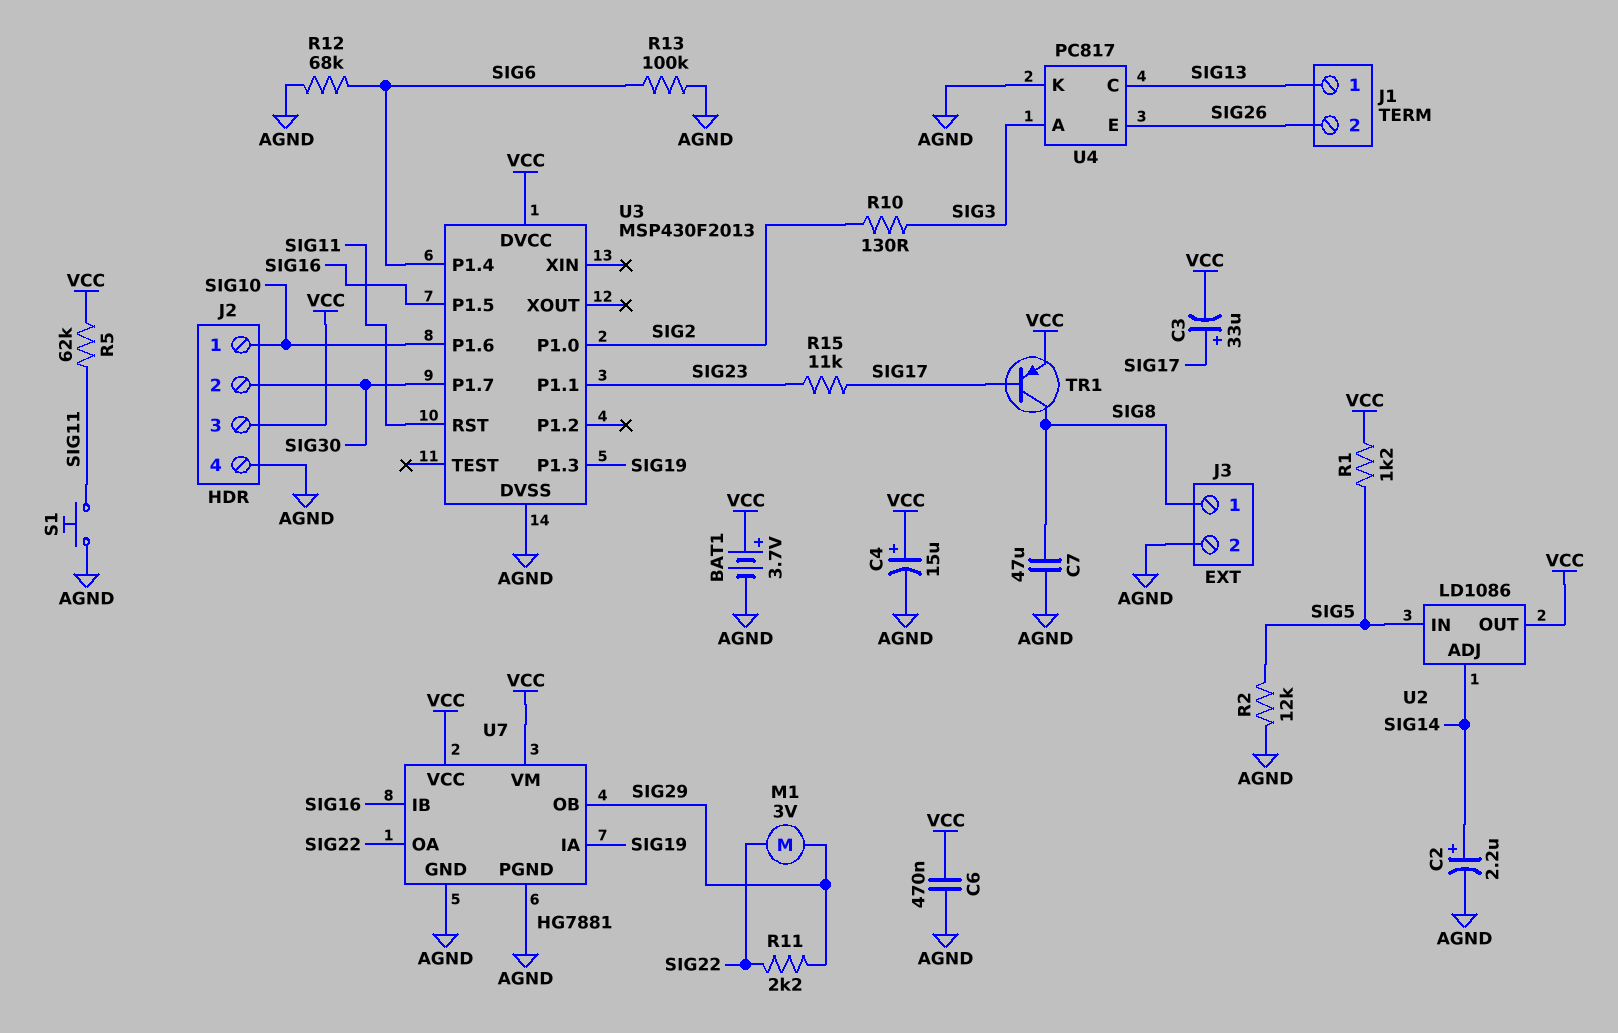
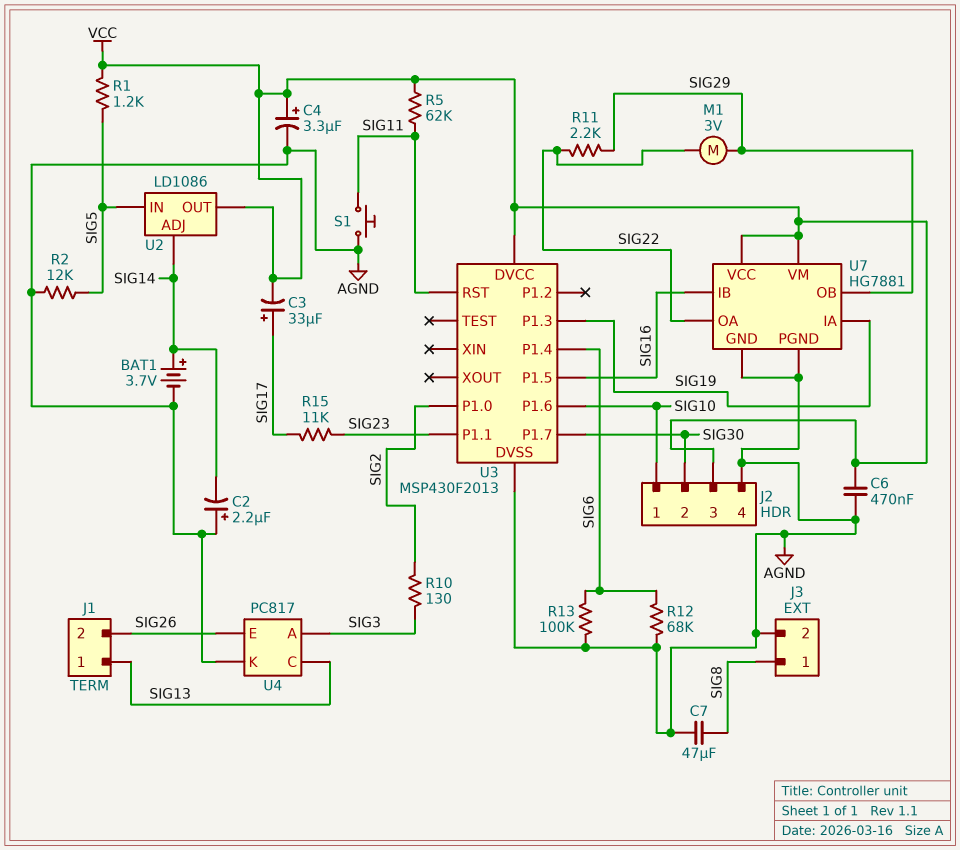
BAT1: 3.7V (plus VCC, minus AGND) -> 3.7V (plus SIG14, minus AGND)
C2: 2.2uF (plus SIG14, minus AGND) -> 2.2uF (plus AGND, minus SIG14)
C4: 15uF (plus VCC, minus AGND) -> 3.3uF (plus VCC, minus AGND)
TR1: PNP (B SIG17, C SIG8, E VCC) -> none

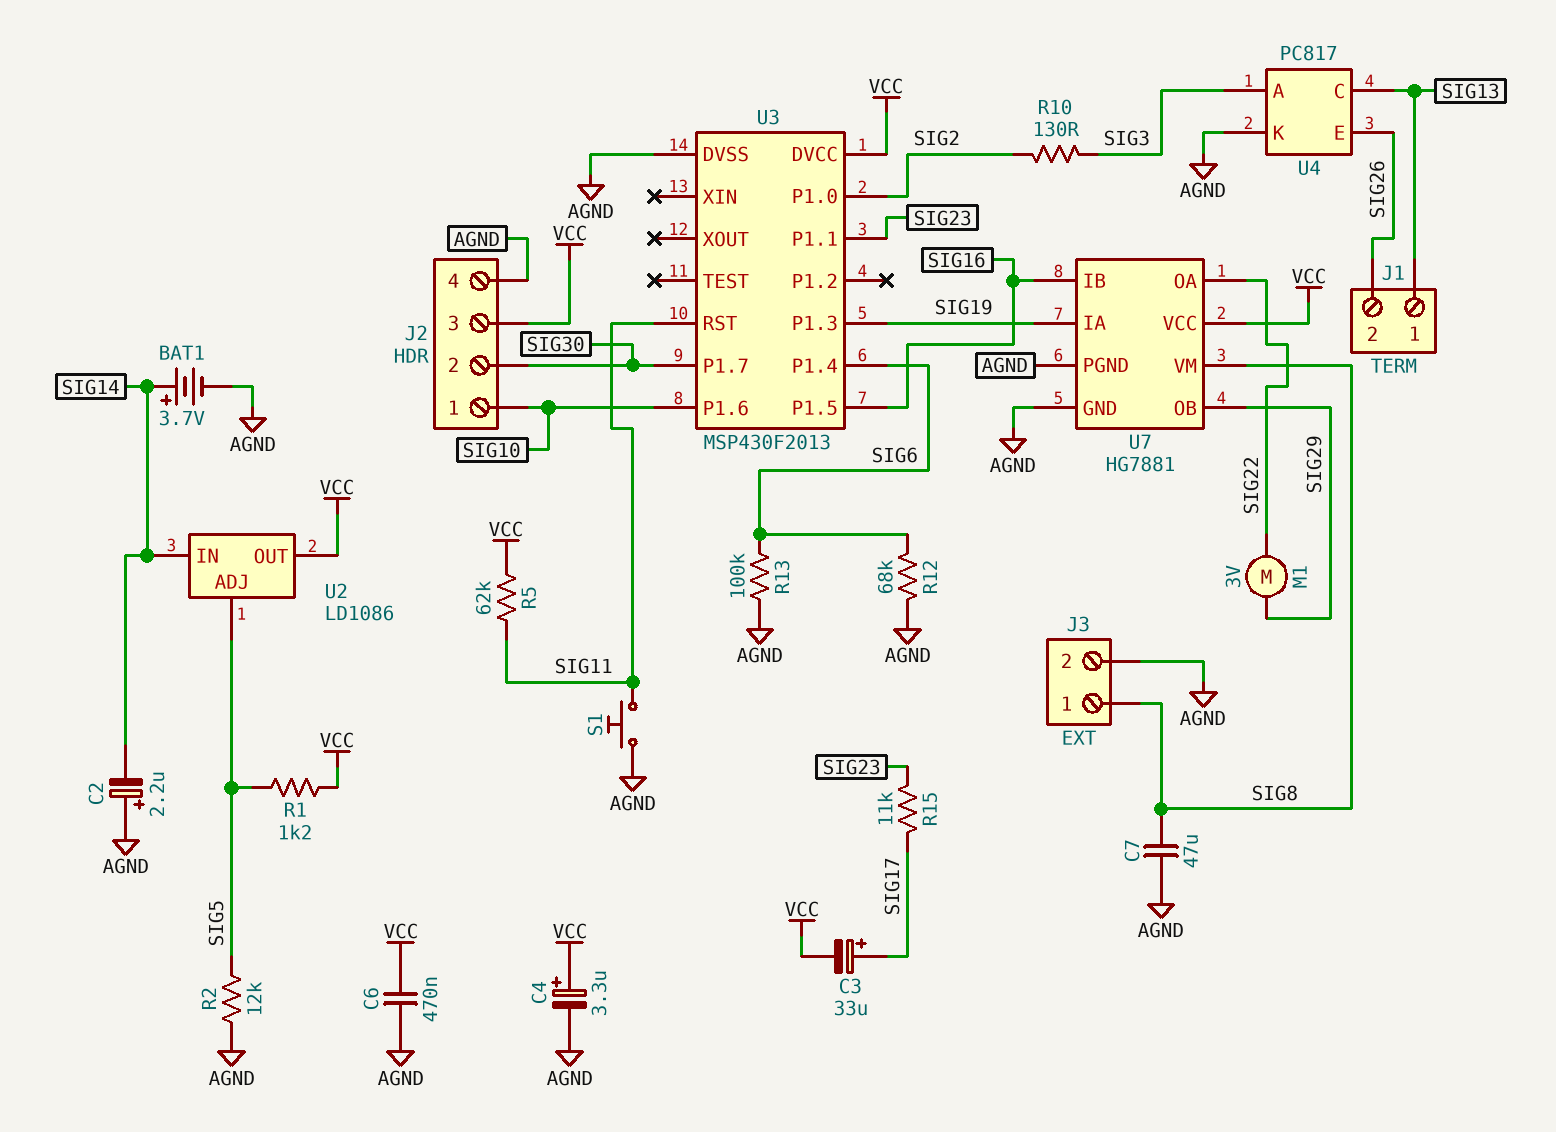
R11: 2.2k (SIG22, SIG29) -> none
U2 pin ADJ: SIG14 -> SIG5
U2 pin IN: SIG5 -> SIG14
U7 pin VM: VCC -> SIG8

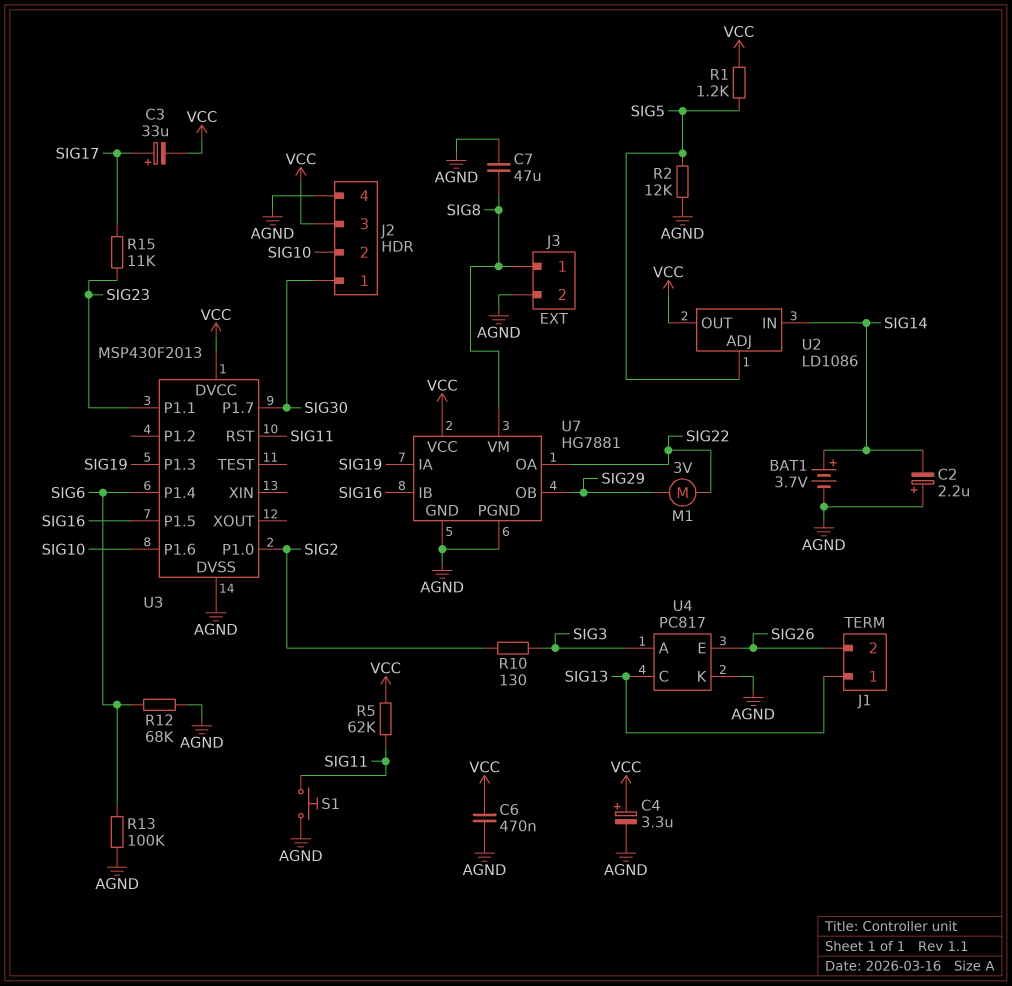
J2 pin 1: SIG10 -> SIG30
J2 pin 2: SIG30 -> SIG10

